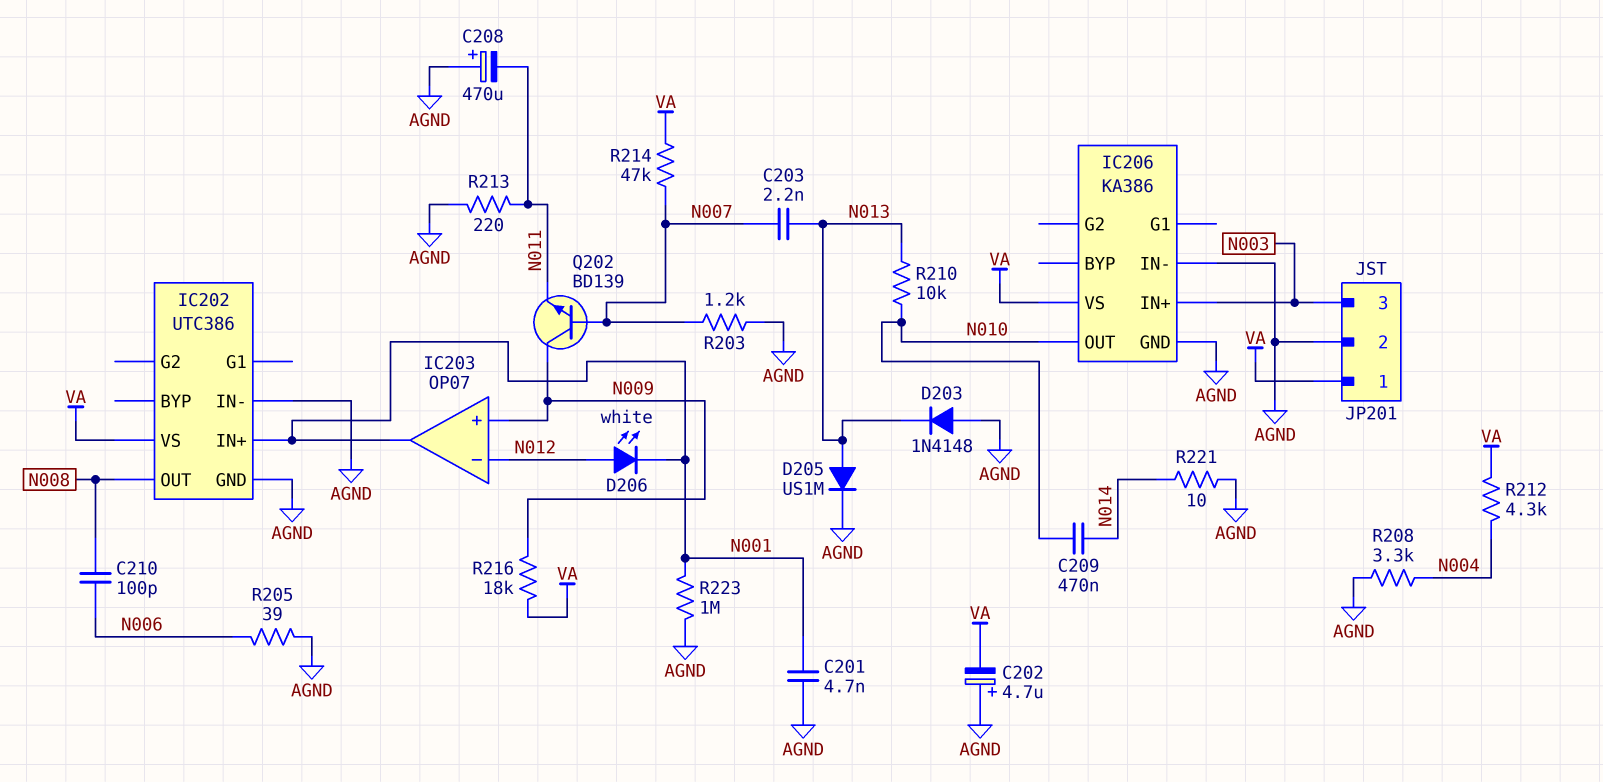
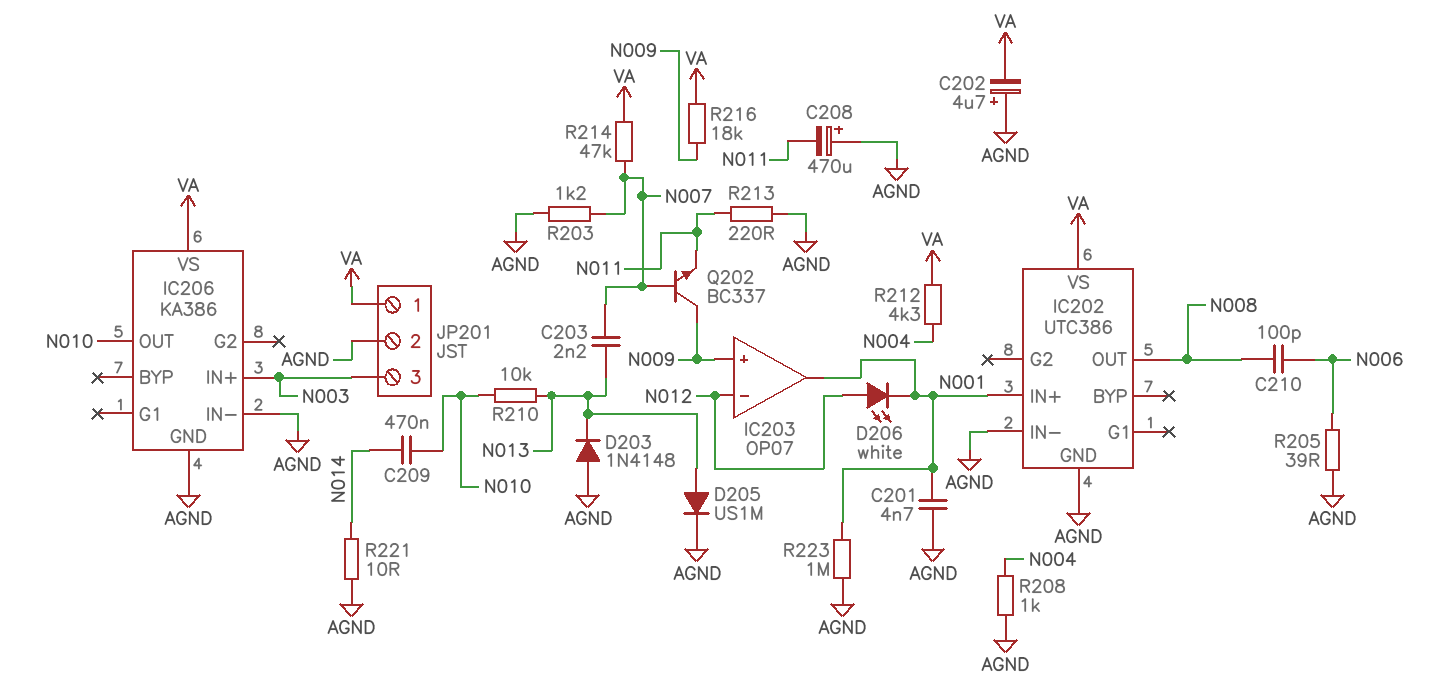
Q202: NPN BD139 (B N007, C N009, E N011) -> NPN BC337 (B N007, C N009, E N011)
R208: 3.3k (AGND, N004) -> 1k (AGND, N004)

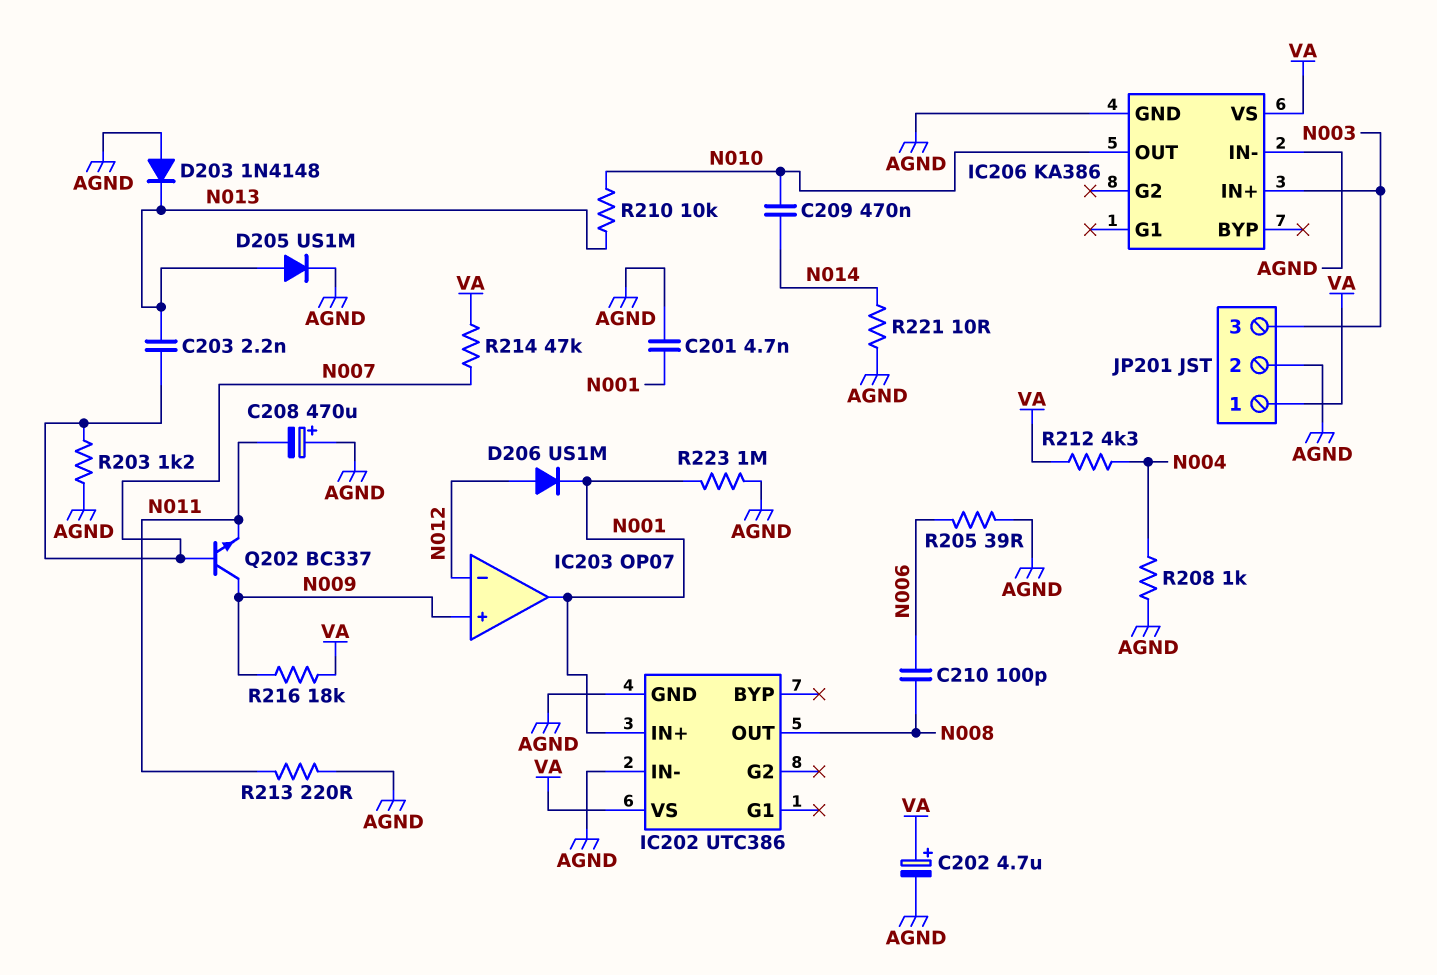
C202: 4.7uF (plus AGND, minus VA) -> 4.7uF (plus VA, minus AGND)
D206: LED white (A N012, K N001) -> diode US1M (A N012, K N001)

